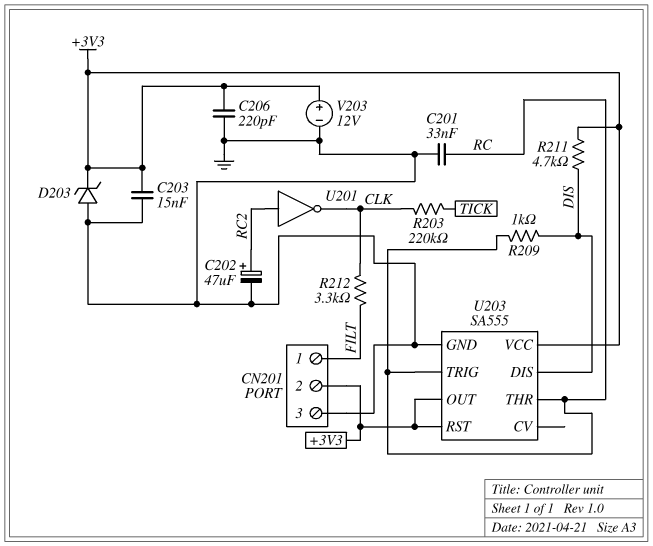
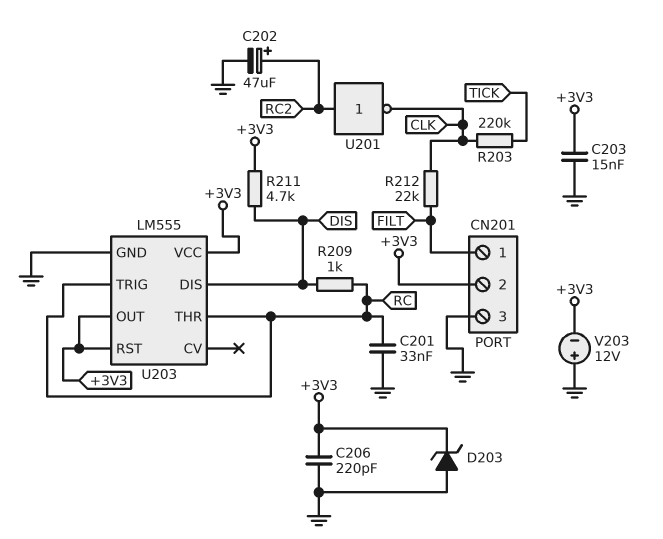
R212: 3.3k (CLK, FILT) -> 22k (CLK, FILT)
U203: SA555 -> LM555
V203: 12V (plus +3V3, minus GND) -> 12V (plus GND, minus +3V3)

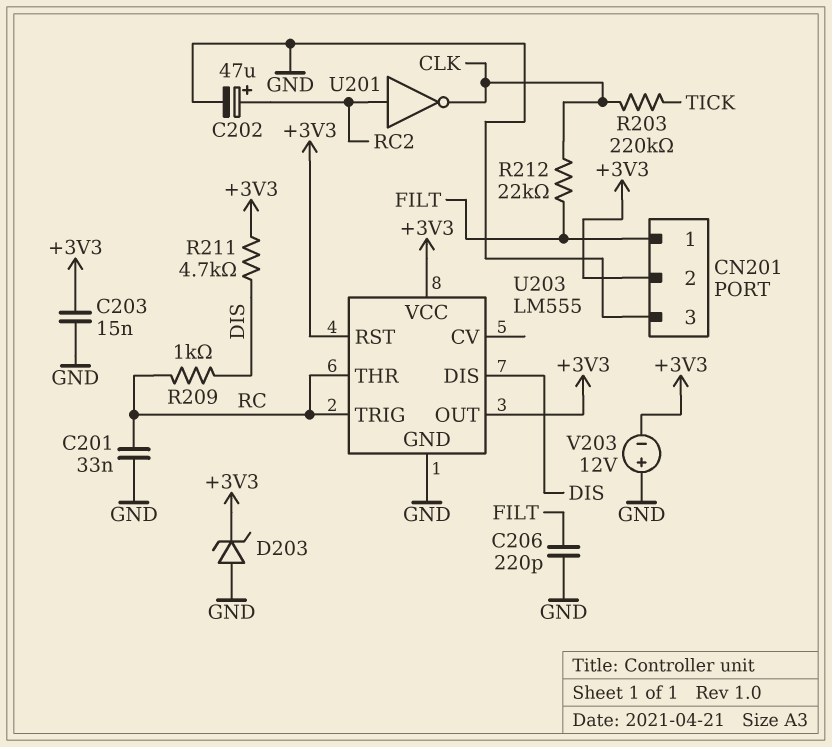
C206: 220pF (+3V3, GND) -> 220pF (FILT, GND)

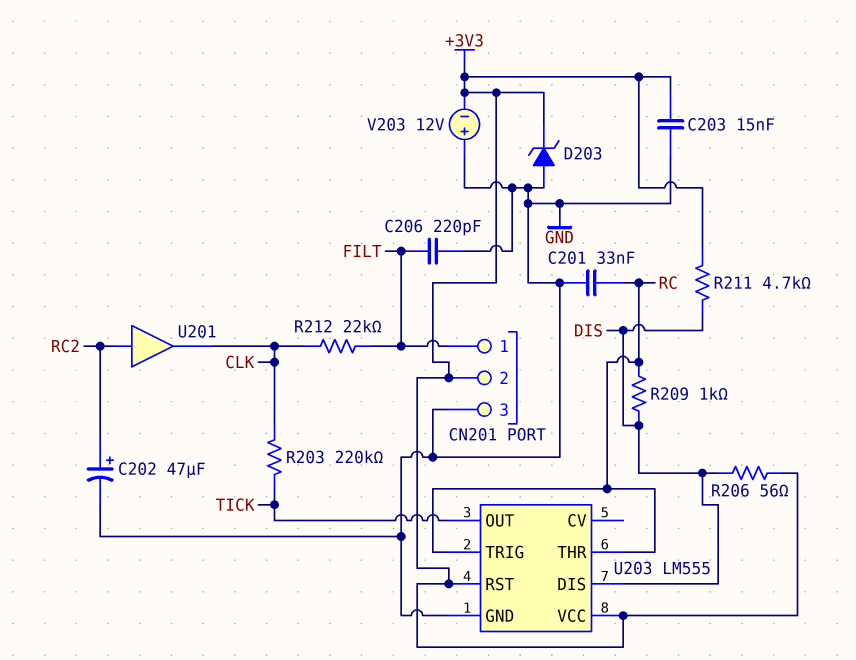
R206: none -> 56 (+3V3, DIS)
U201: NOT (in RC2, out CLK) -> buffer (in RC2, out CLK)
U203 pin OUT: +3V3 -> TICK

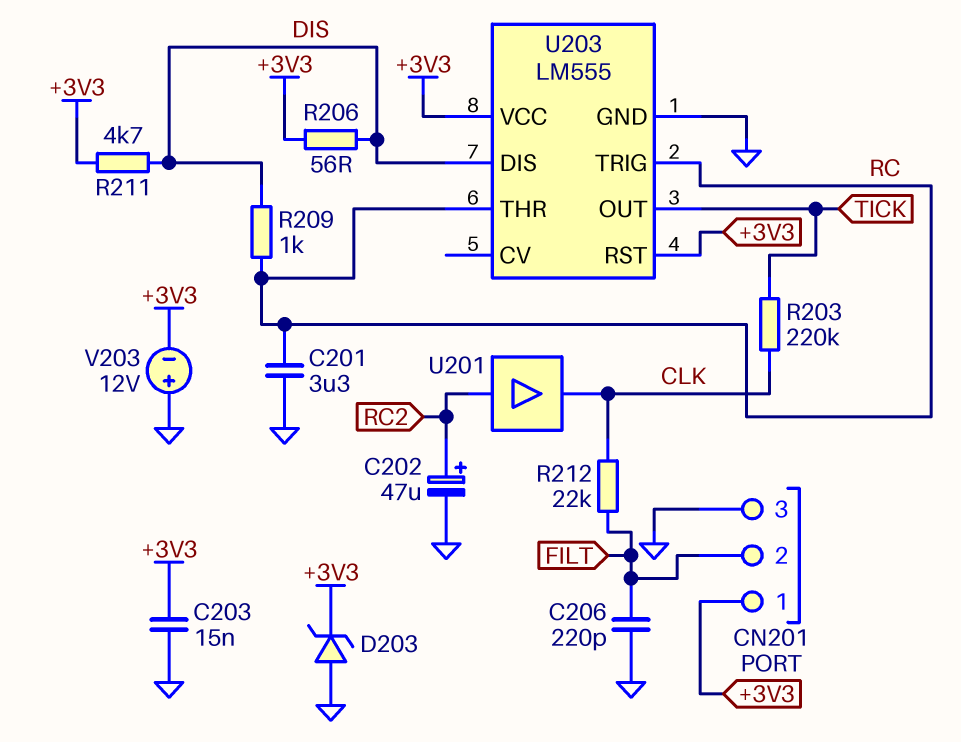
C201: 33nF (GND, RC) -> 3.3uF (GND, RC)
CN201 pin 1: FILT -> +3V3
CN201 pin 2: +3V3 -> FILT

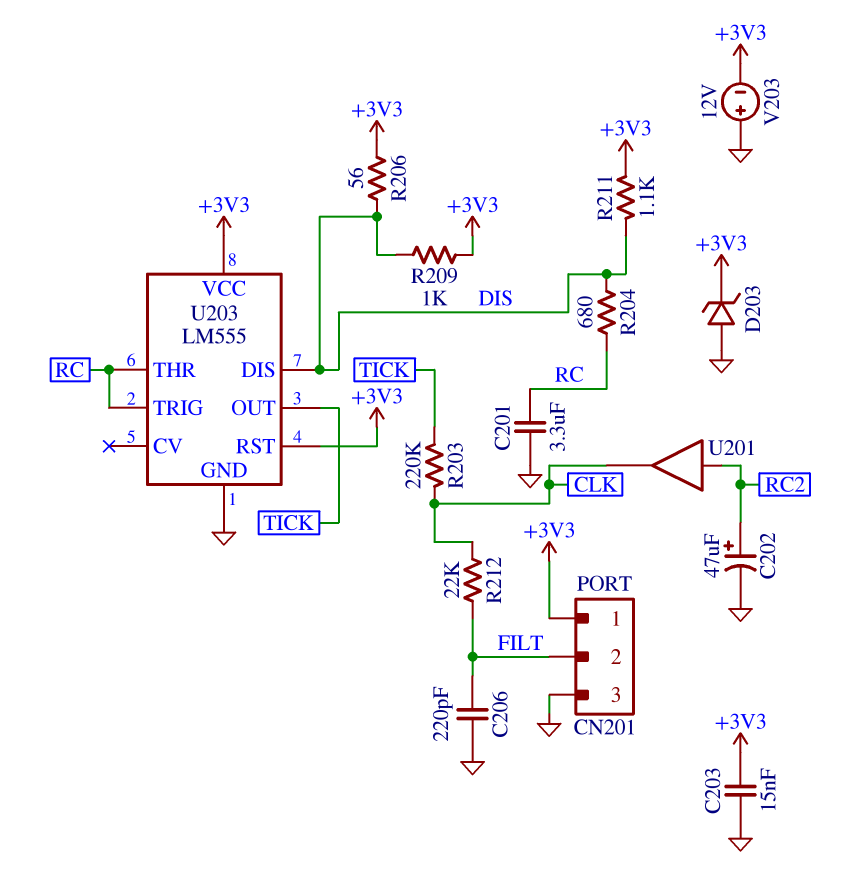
R204: none -> 680 (DIS, RC)
R209: 1k (DIS, RC) -> 1k (+3V3, DIS)
R211: 4.7k (+3V3, DIS) -> 1.1k (+3V3, DIS)

